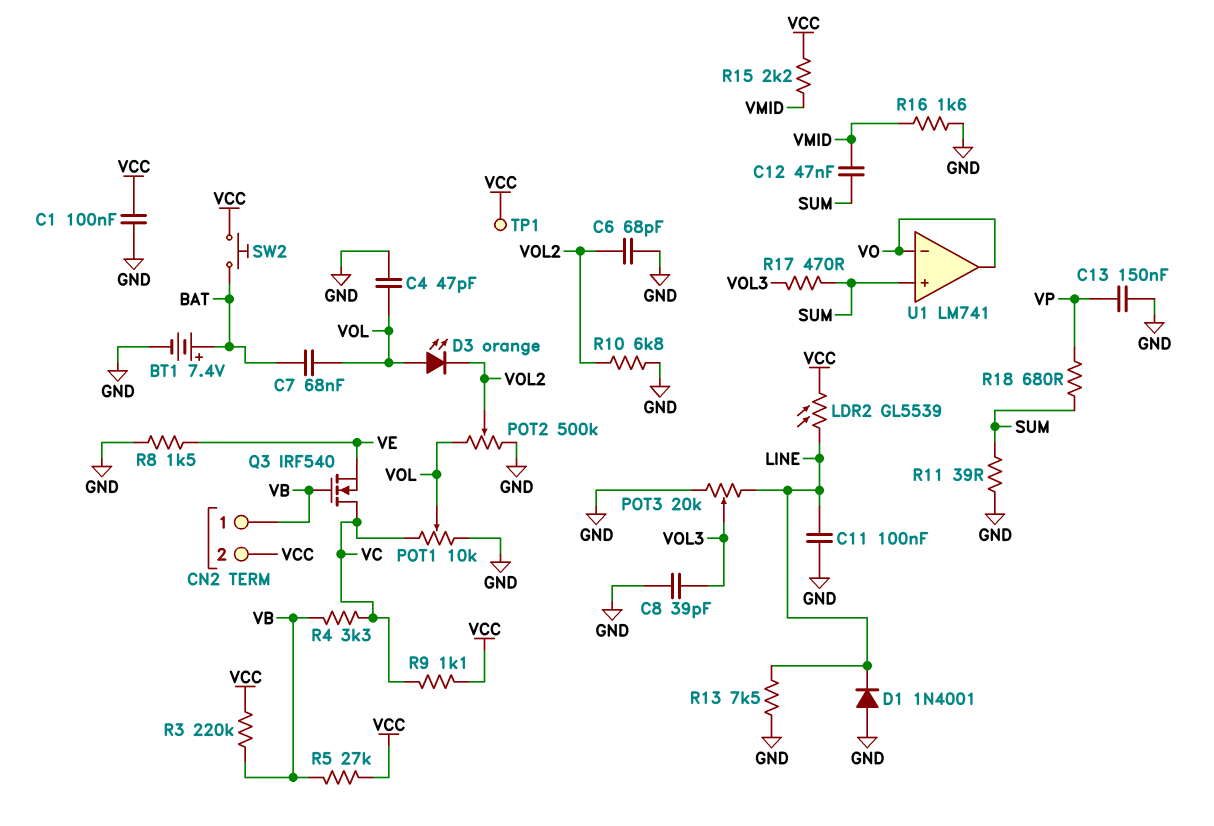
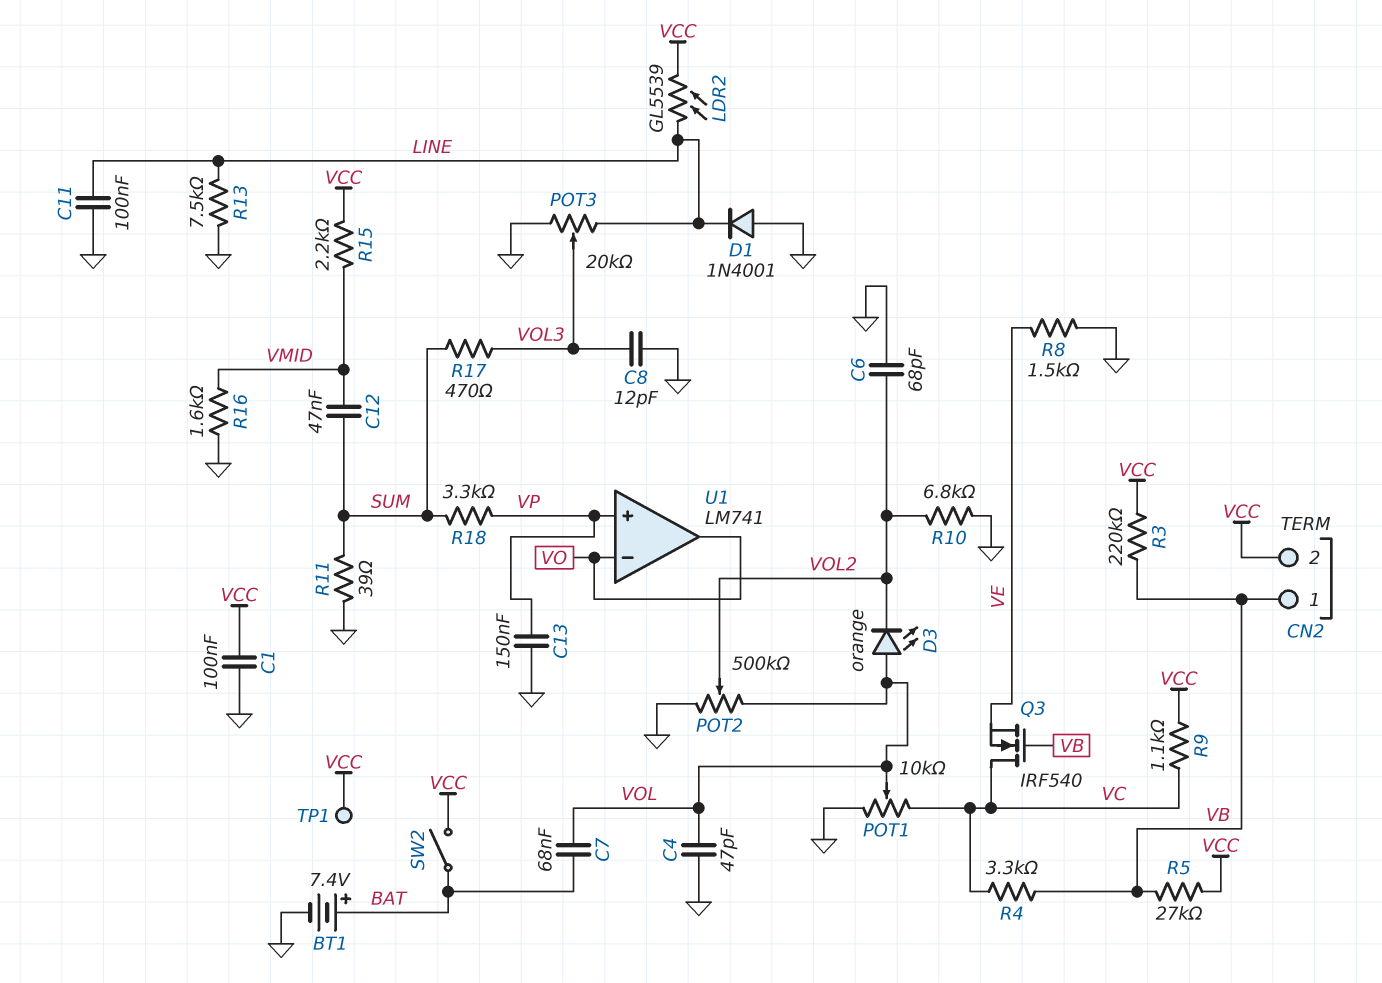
C8: 39pF (GND, VOL3) -> 12pF (GND, VOL3)
R18: 680 (SUM, VP) -> 3.3k (SUM, VP)
SW2: button (BAT, VCC) -> switch (BAT, VCC)
U1 pin in+: SUM -> VP

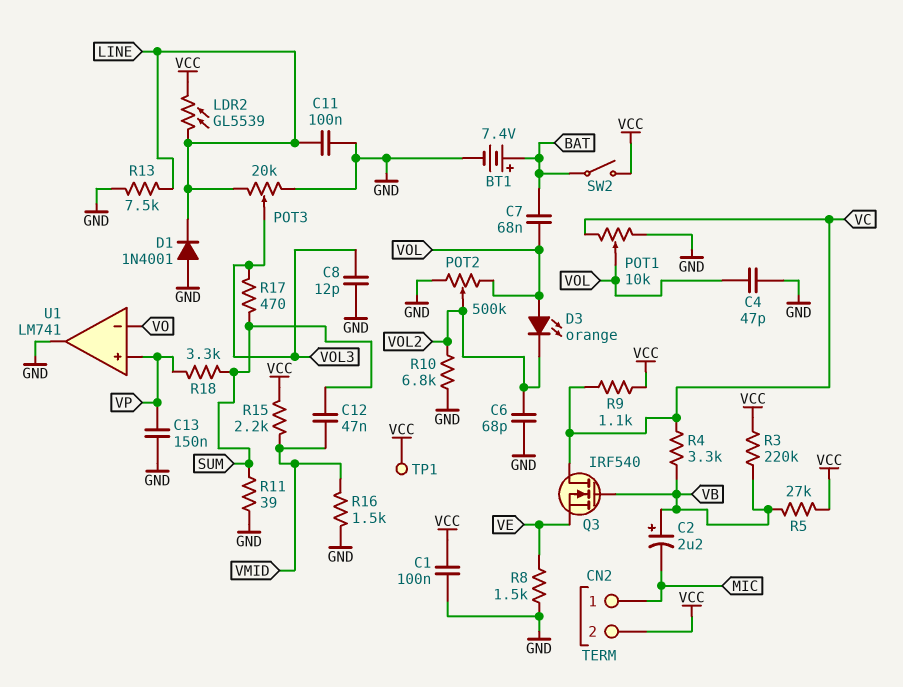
C2: none -> 2.2uF (plus VB, minus MIC)
CN2 pin 1: VB -> MIC
R16: 1.6k (GND, VMID) -> 1.5k (GND, VMID)
U1 pin out: VO -> GND

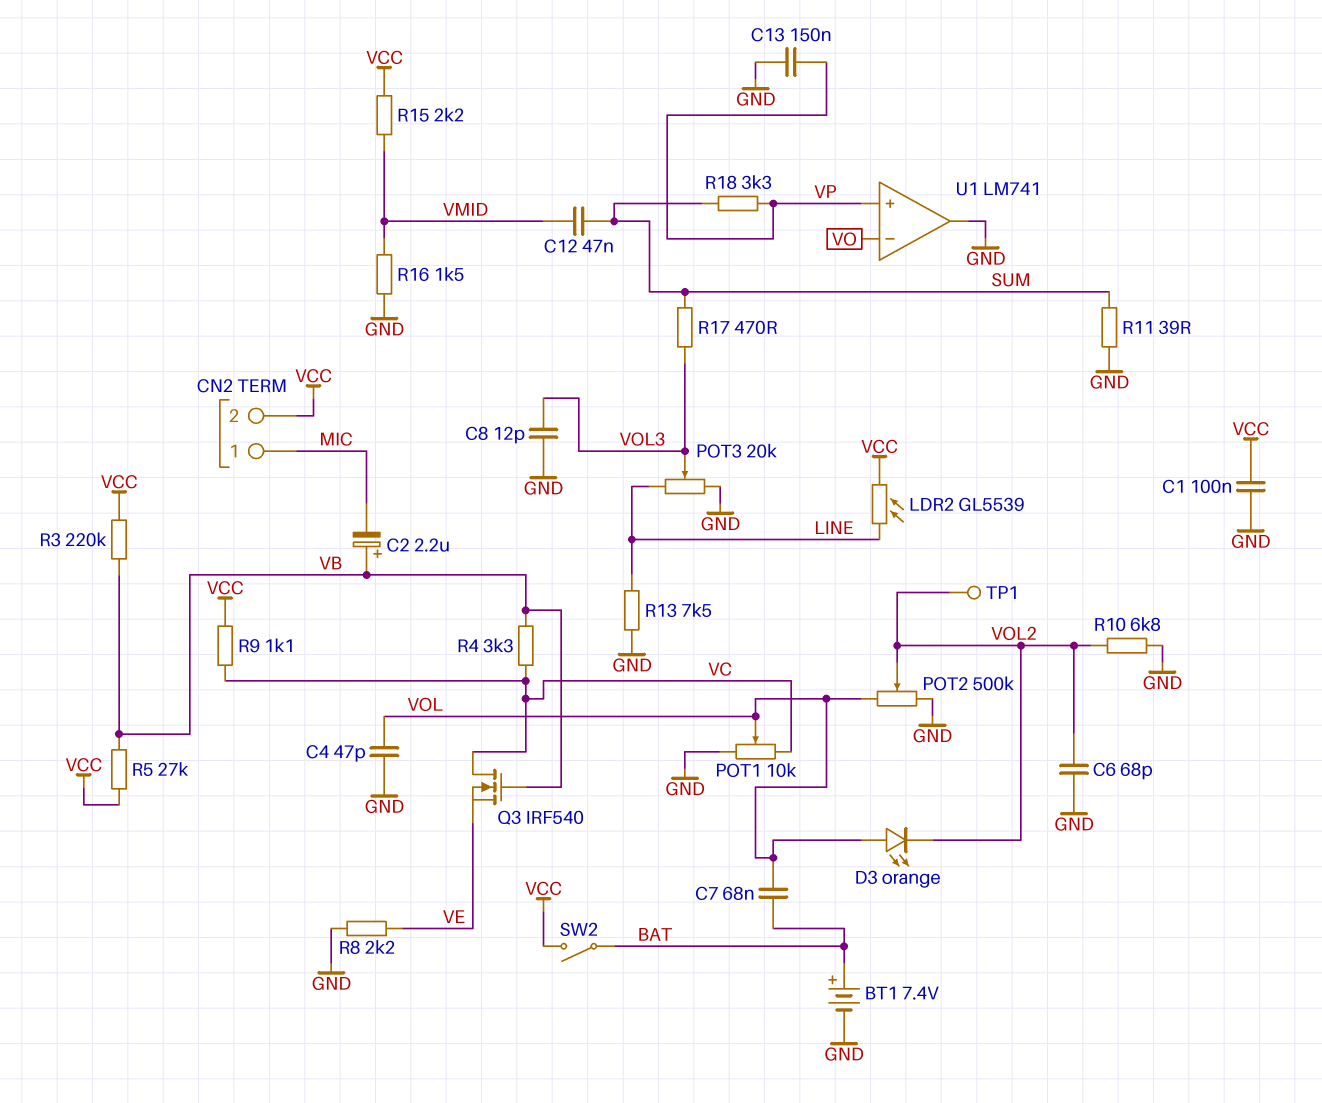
C11: 100nF (GND, LINE) -> none
D1: diode 1N4001 (A GND, K LINE) -> none
R8: 1.5k (GND, VE) -> 2.2k (GND, VE)
TP1: test point (VCC) -> test point (VOL2)

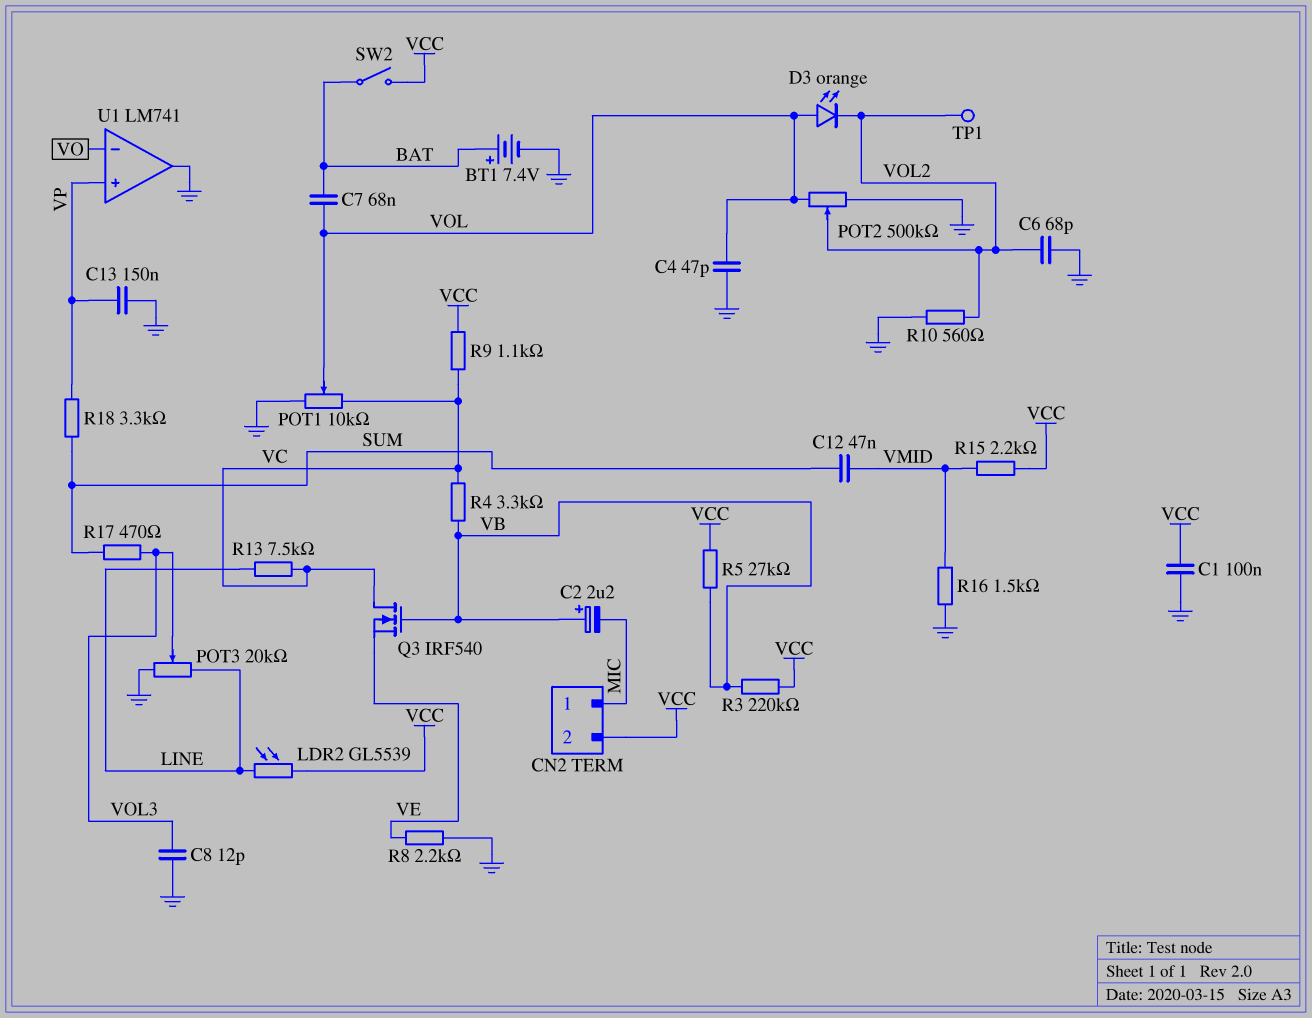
R10: 6.8k (GND, VOL2) -> 560 (GND, VOL2)
R11: 39 (GND, SUM) -> none
R13: 7.5k (GND, LINE) -> 7.5k (LINE, VC)

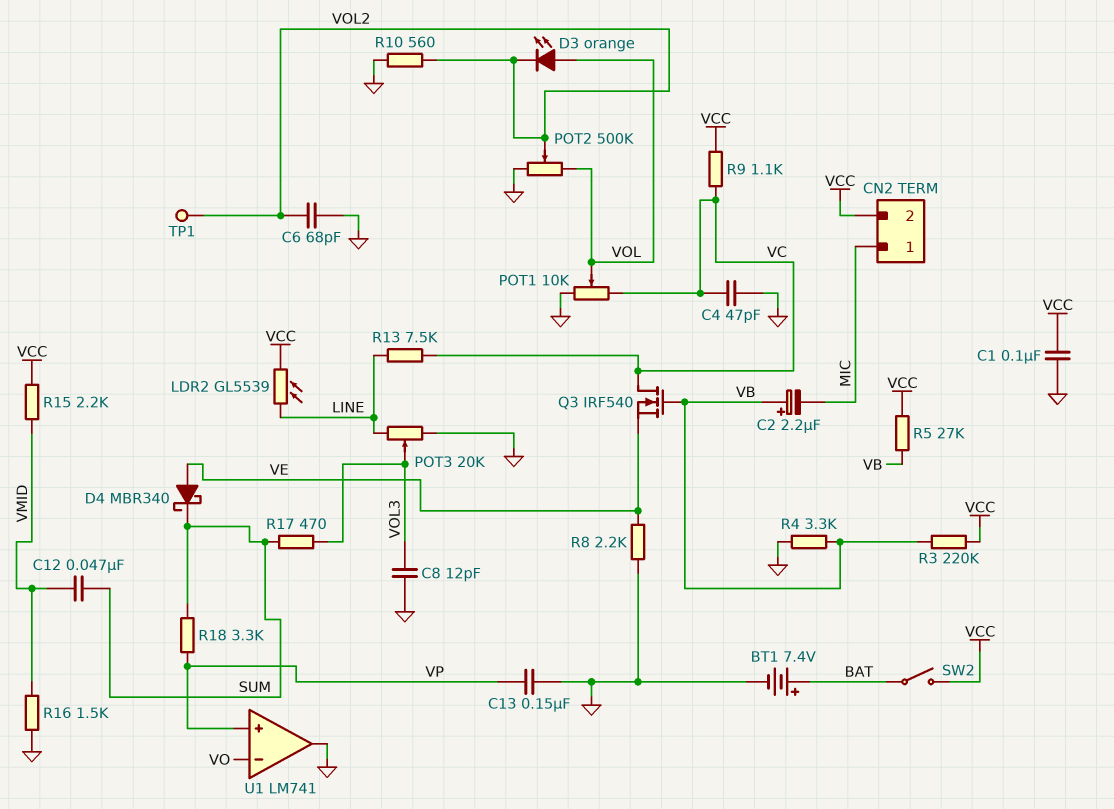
C4: 47pF (GND, VOL) -> 47pF (GND, VC)
C7: 68nF (BAT, VOL) -> none
D4: none -> schottky MBR340 (A VE, K SUM)
R4: 3.3k (VB, VC) -> 3.3k (GND, VB)

